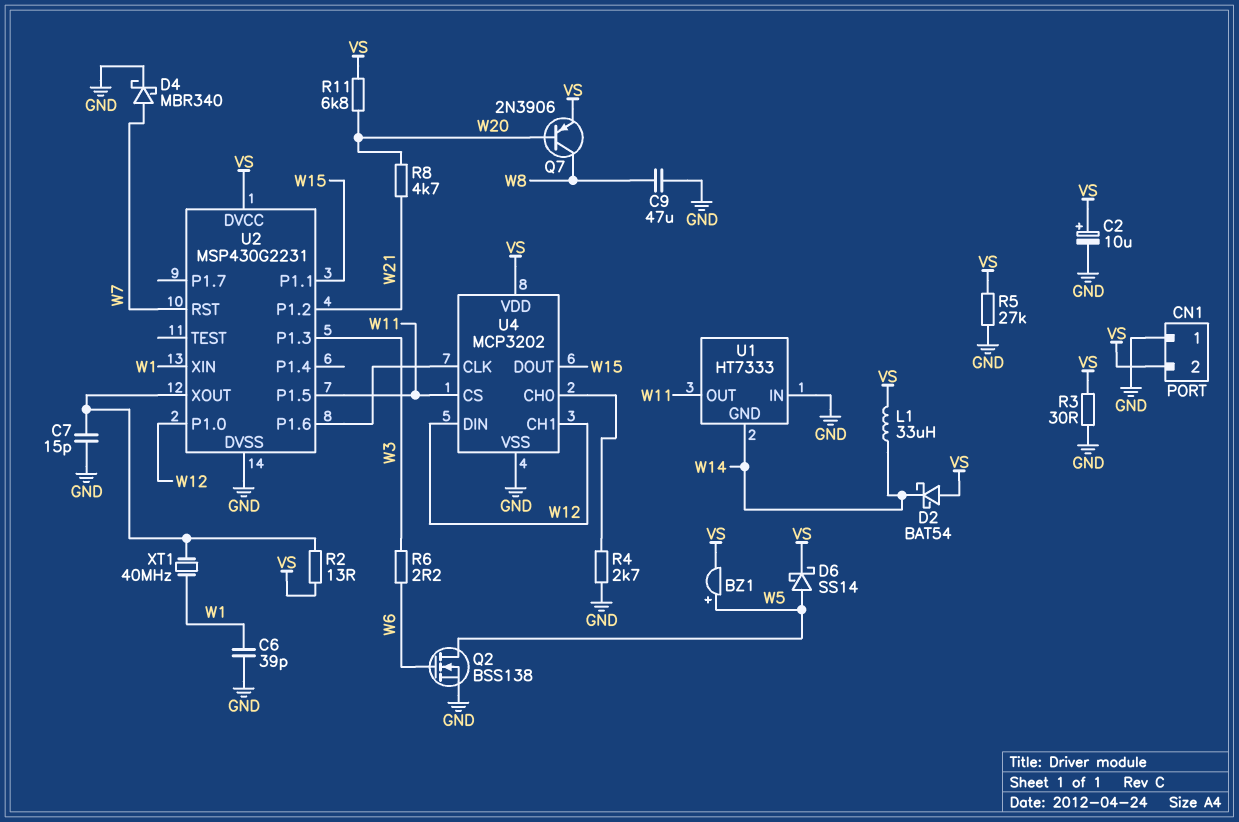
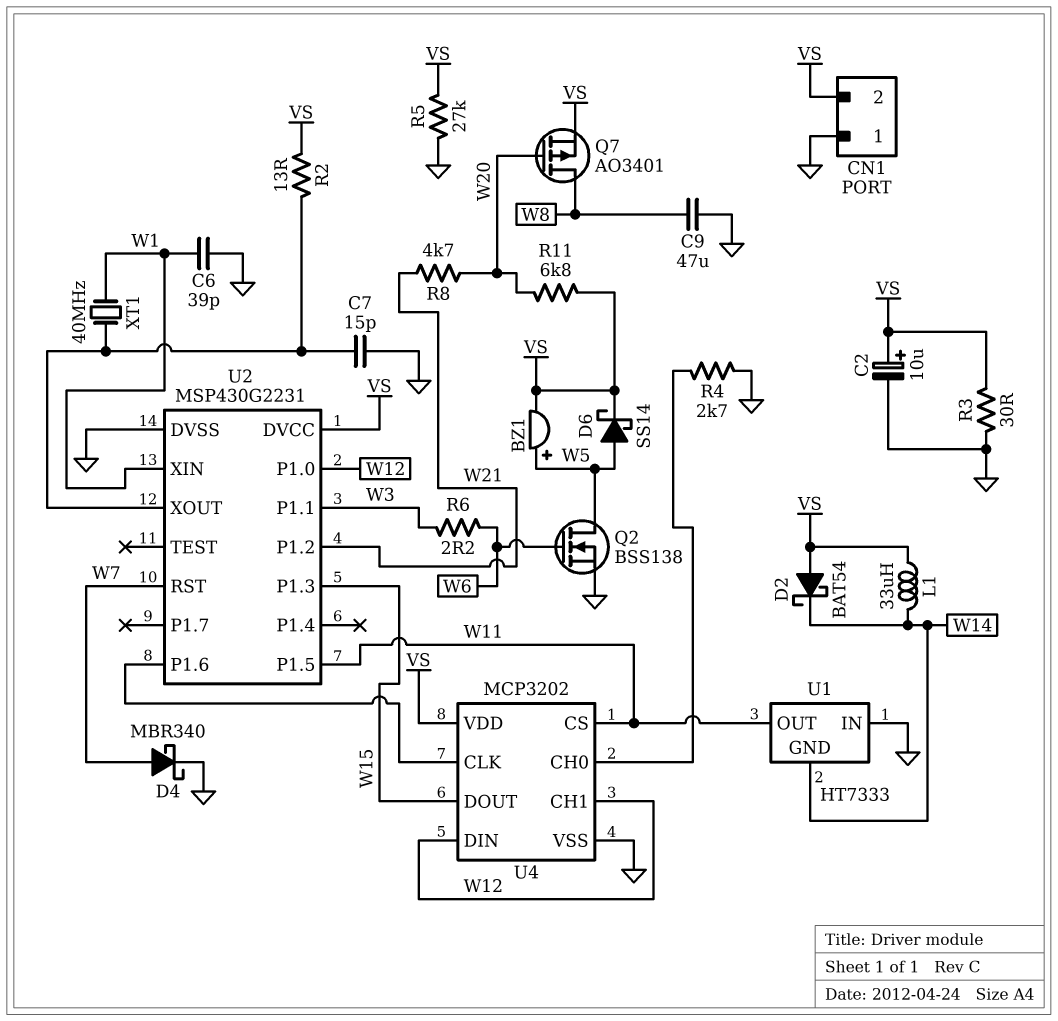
Q7: PNP 2N3906 (B W20, C W8, E VS) -> PMOS AO3401 (G W20, D W8, S VS)
U2 pin P1.1: W15 -> W3
U2 pin P1.3: W3 -> W15

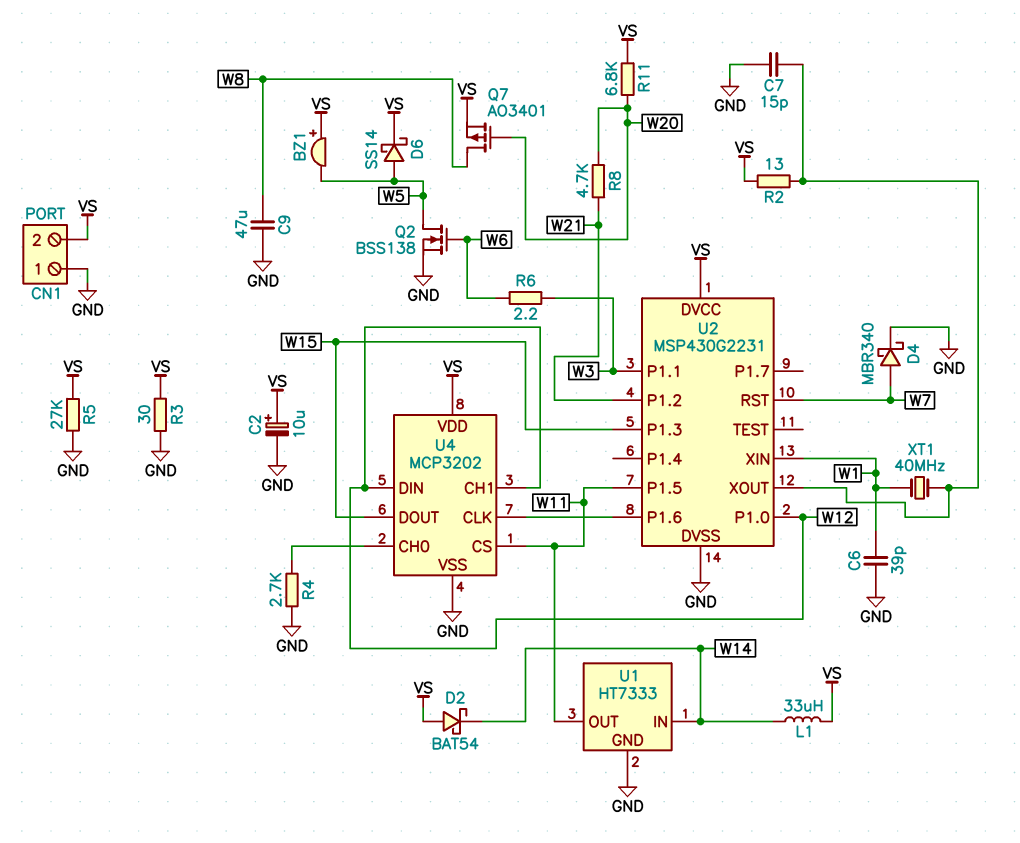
BZ1: buzzer (plus W5, minus VS) -> buzzer (plus VS, minus W5)
U1 pin GND: W14 -> GND
U1 pin IN: GND -> W14

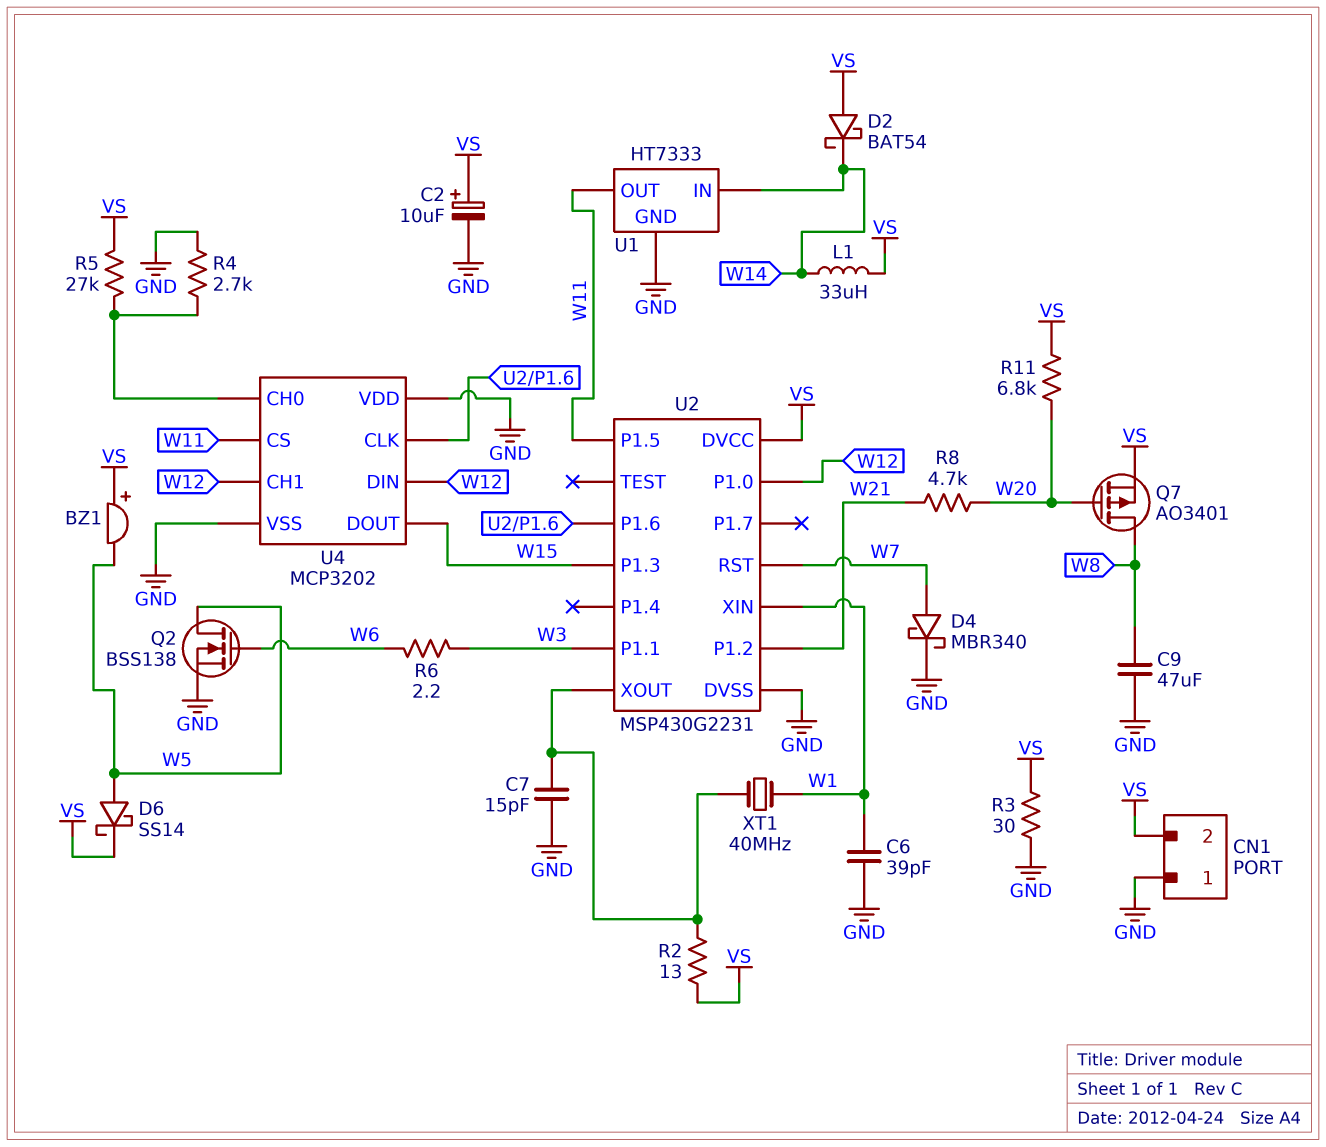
R5: 27k (GND, VS) -> 27k (U4/CH0, VS)
U4 pin VDD: VS -> GND

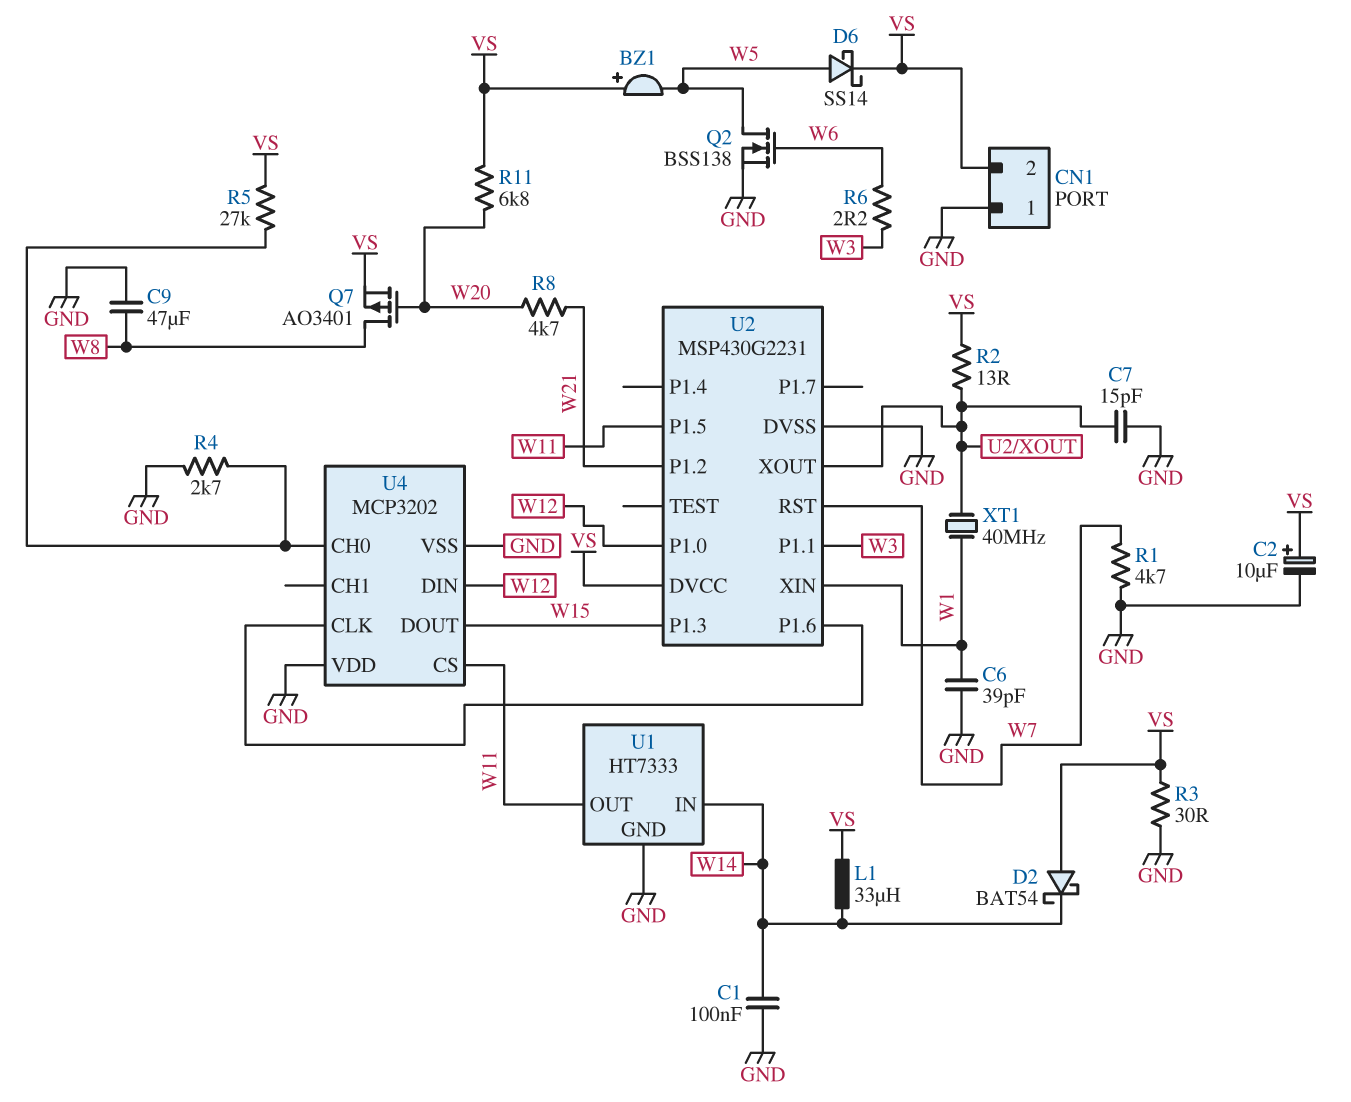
C1: none -> 100nF (GND, W14)
D4: schottky MBR340 (A W7, K GND) -> none
R1: none -> 4.7k (GND, W7)
U4 pin CH1: W12 -> none

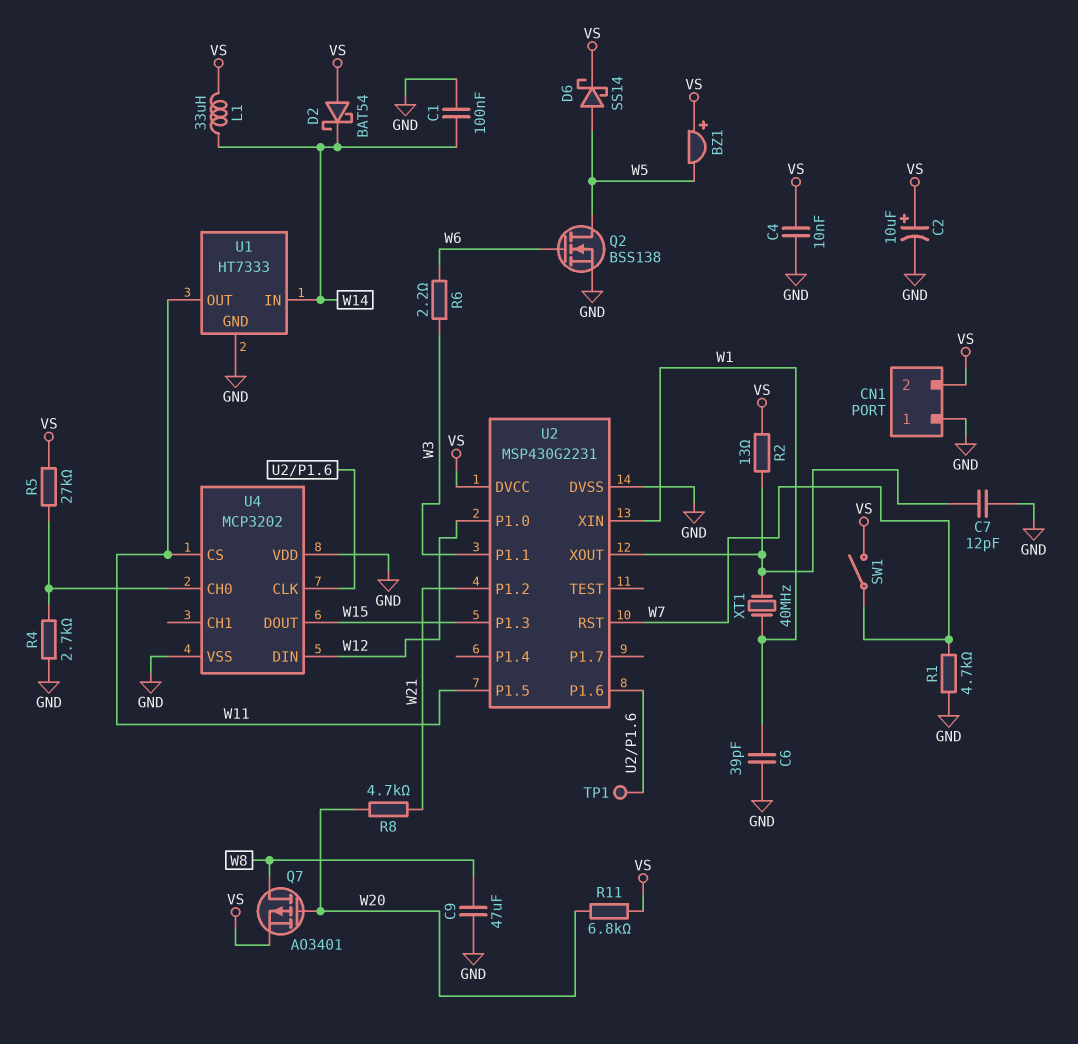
C4: none -> 10nF (GND, VS)
C7: 15pF (GND, U2/XOUT) -> 12pF (GND, U2/XOUT)
R3: 30 (GND, VS) -> none
SW1: none -> switch (VS, W7)
TP1: none -> test point (U2/P1.6)

